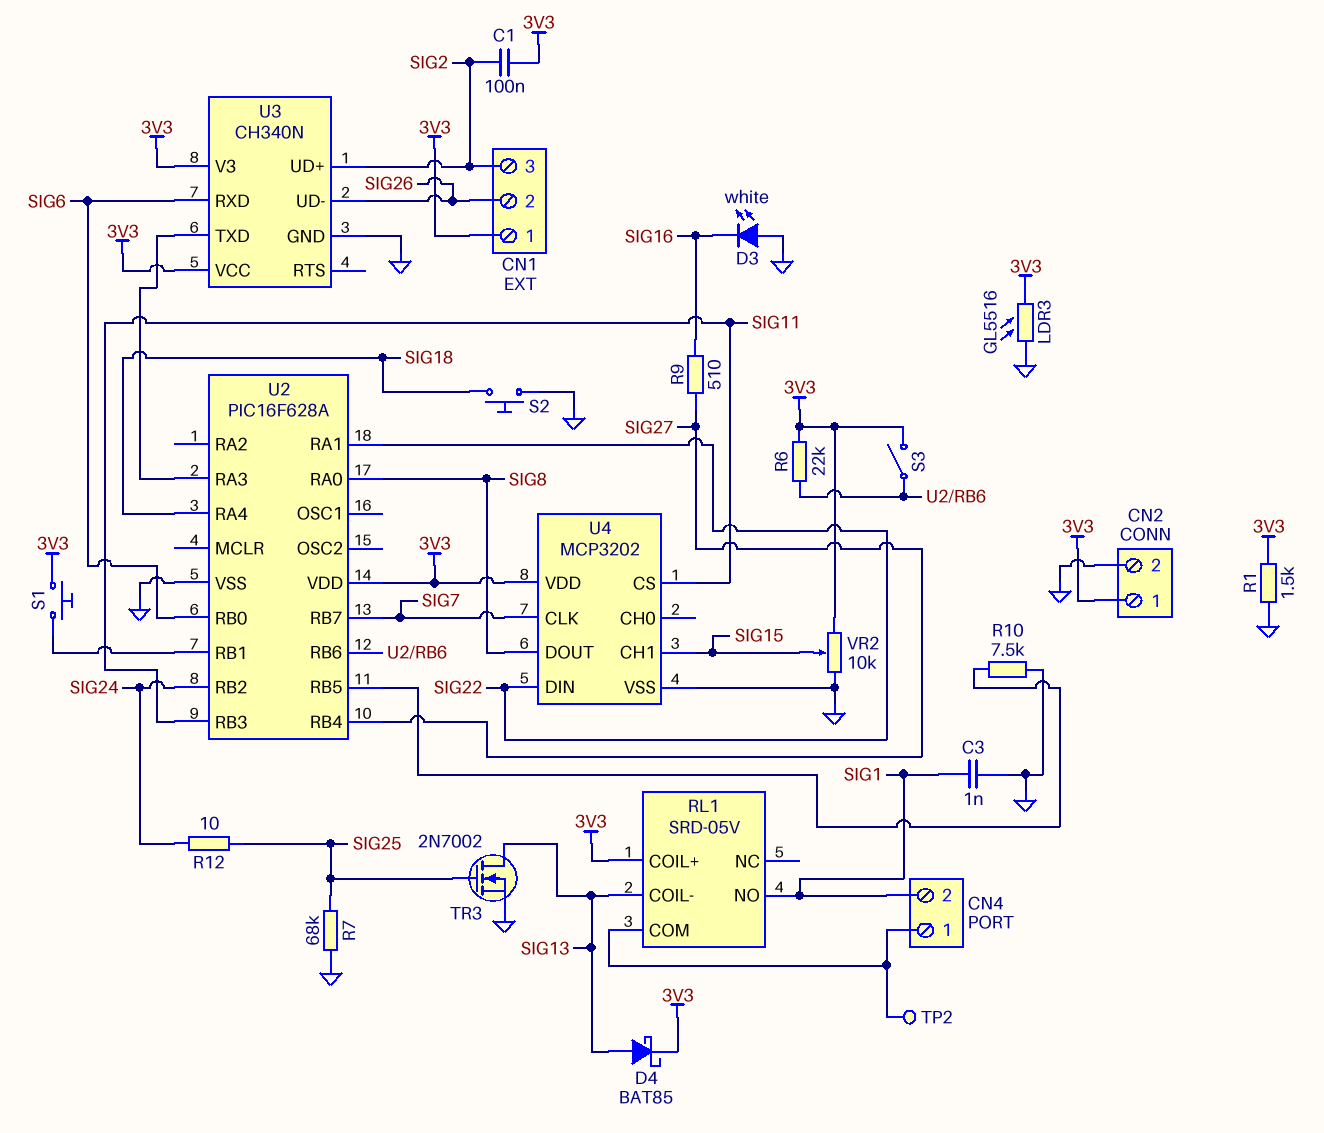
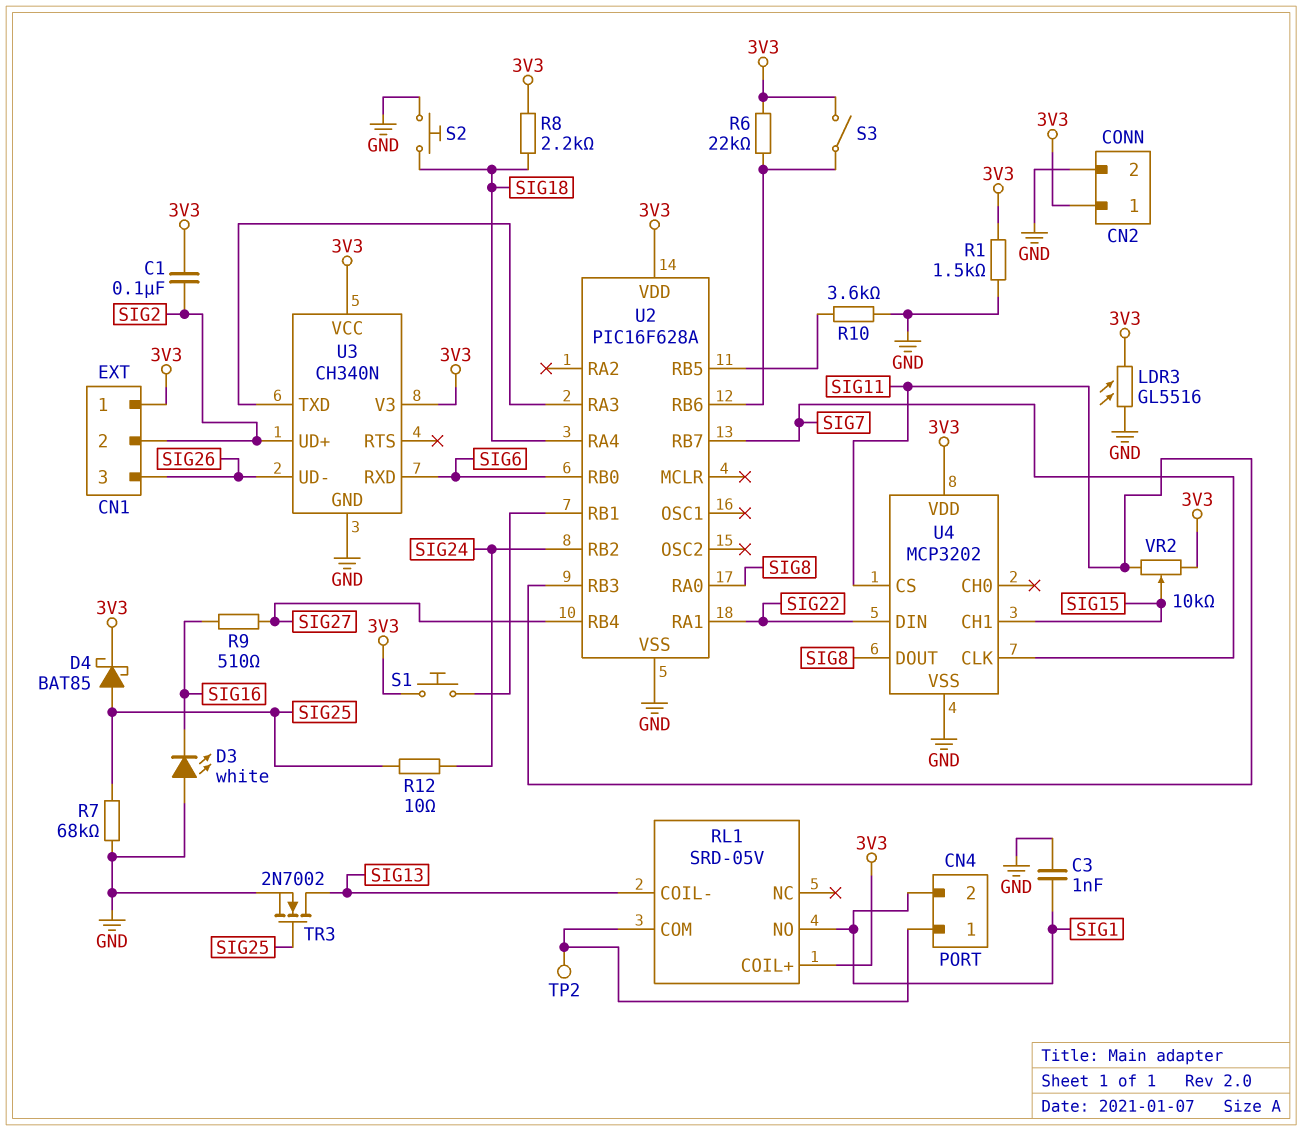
CN1 pin 2: SIG26 -> SIG2
CN1 pin 3: SIG2 -> SIG26
D4: schottky BAT85 (A SIG13, K 3V3) -> schottky BAT85 (A SIG25, K 3V3)
R8: none -> 2.2k (3V3, SIG18)
R10: 7.5k (GND, U2/RB5) -> 3.6k (GND, U2/RB5)
VR2: 10k (3V3, GND, wiper SIG15) -> 10k (3V3, SIG11, wiper SIG15)

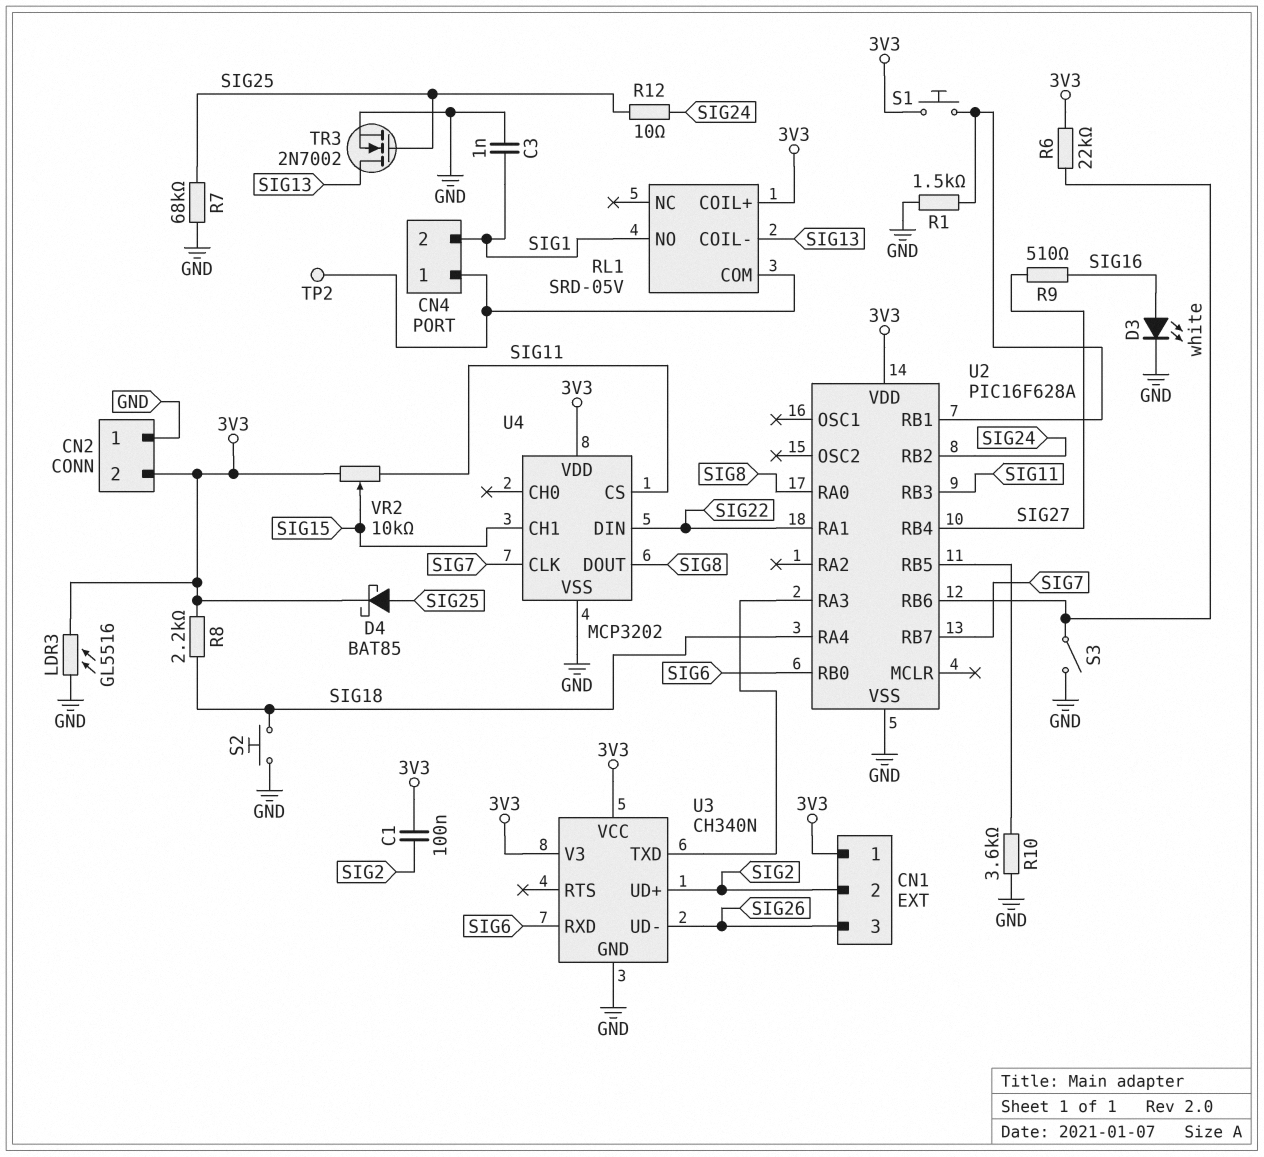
CN2 pin 1: 3V3 -> GND
CN2 pin 2: GND -> 3V3
D3: LED white (A GND, K SIG16) -> LED white (A SIG16, K GND)
R1: 1.5k (3V3, GND) -> 1.5k (GND, U2/RB1)
S3: switch (3V3, U2/RB6) -> switch (GND, U2/RB6)

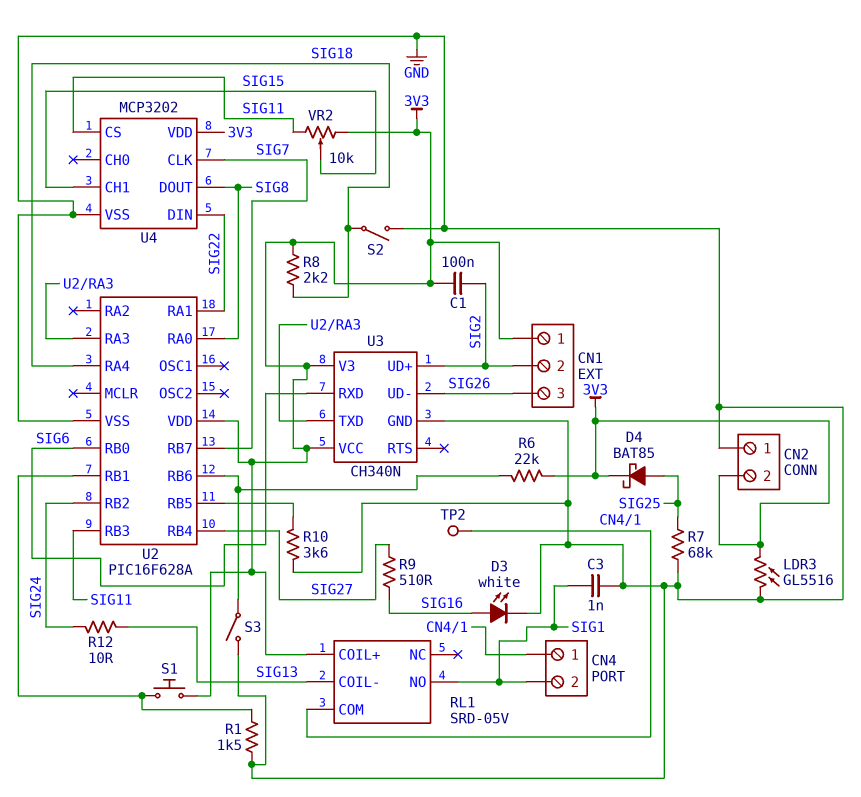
R12: 10 (SIG24, SIG25) -> 10 (SIG13, SIG24)
S2: button (GND, SIG18) -> switch (GND, SIG18)
TR3: NMOS 2N7002 (G SIG25, D SIG13, S GND) -> none

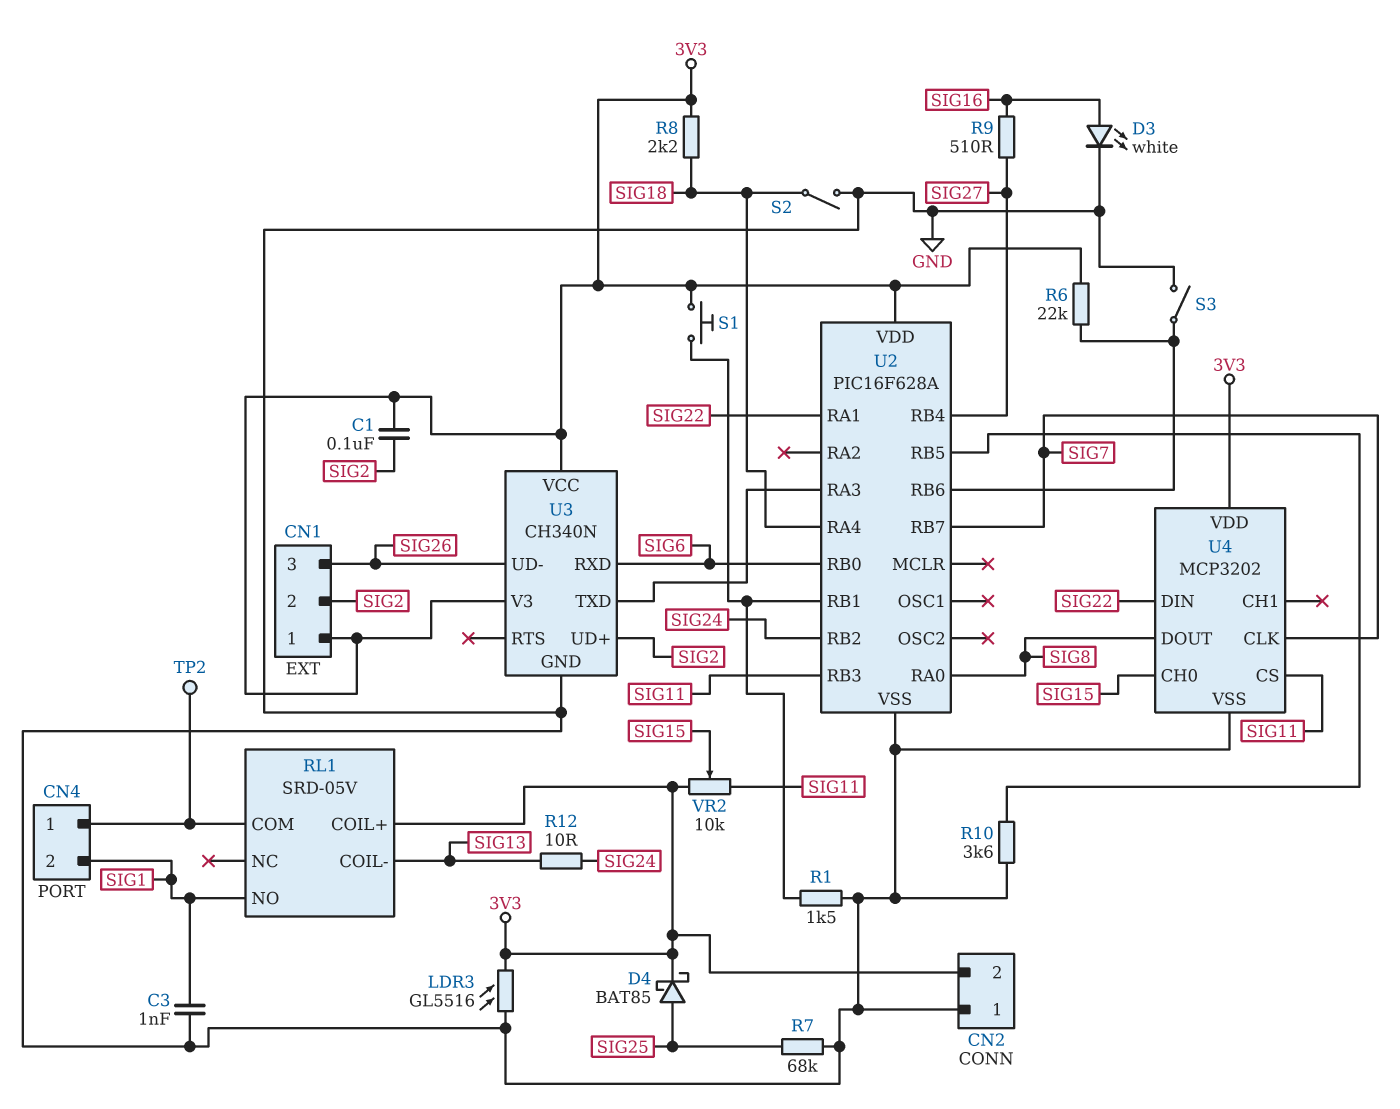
U4 pin CH0: none -> SIG15
U4 pin CH1: SIG15 -> none

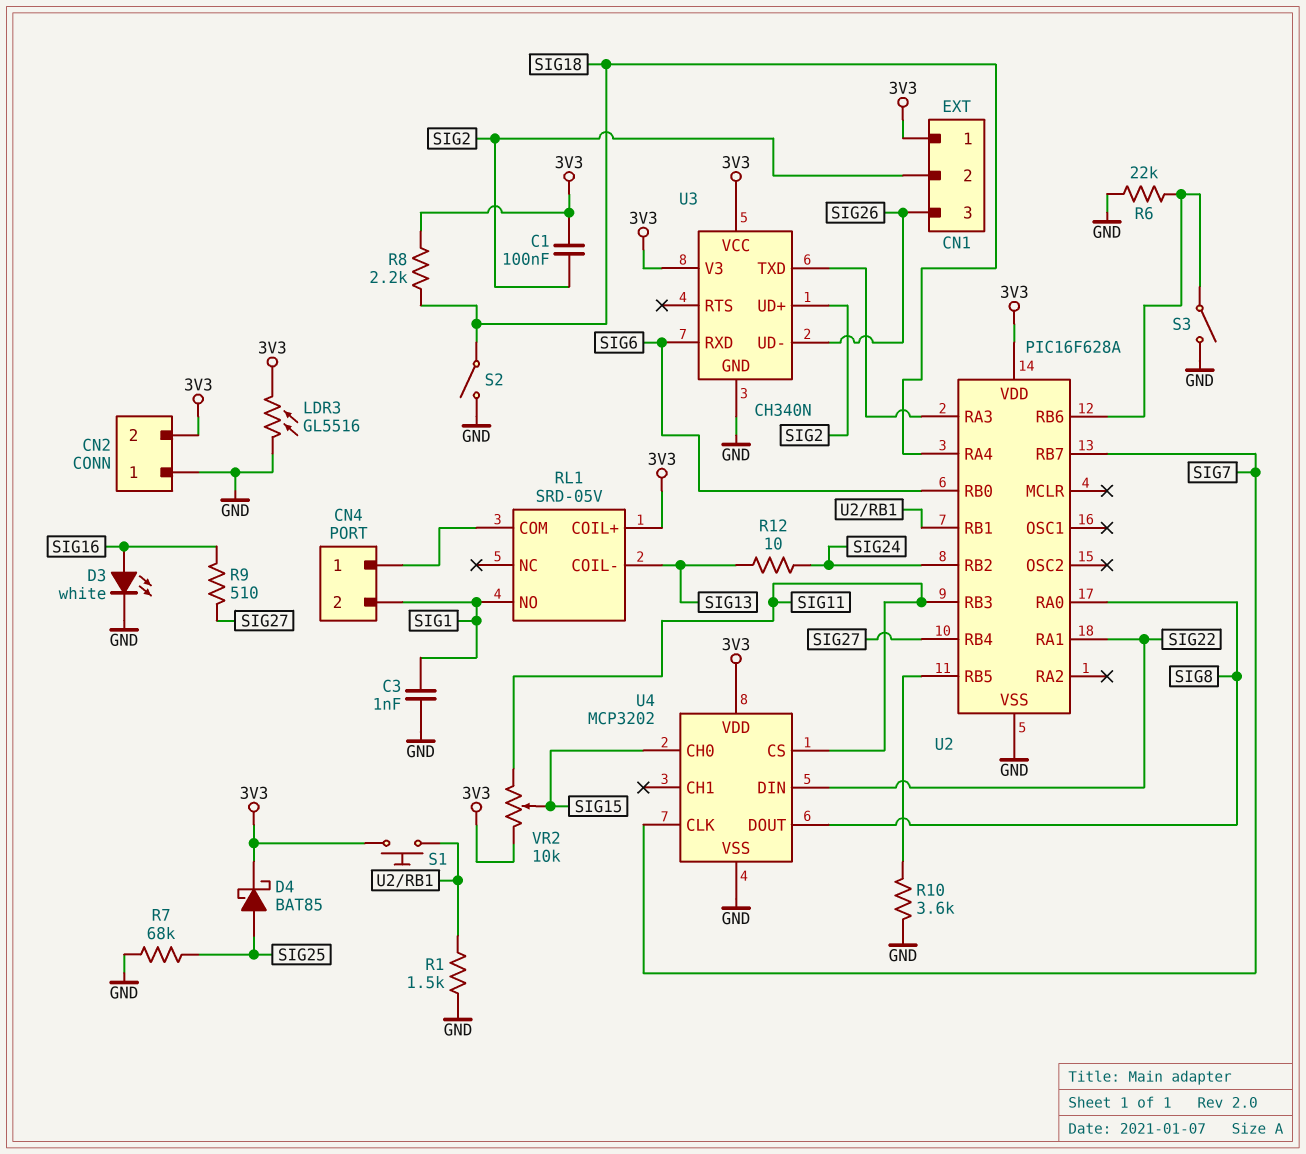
R6: 22k (3V3, U2/RB6) -> 22k (GND, U2/RB6)
TP2: test point (CN4/1) -> none

